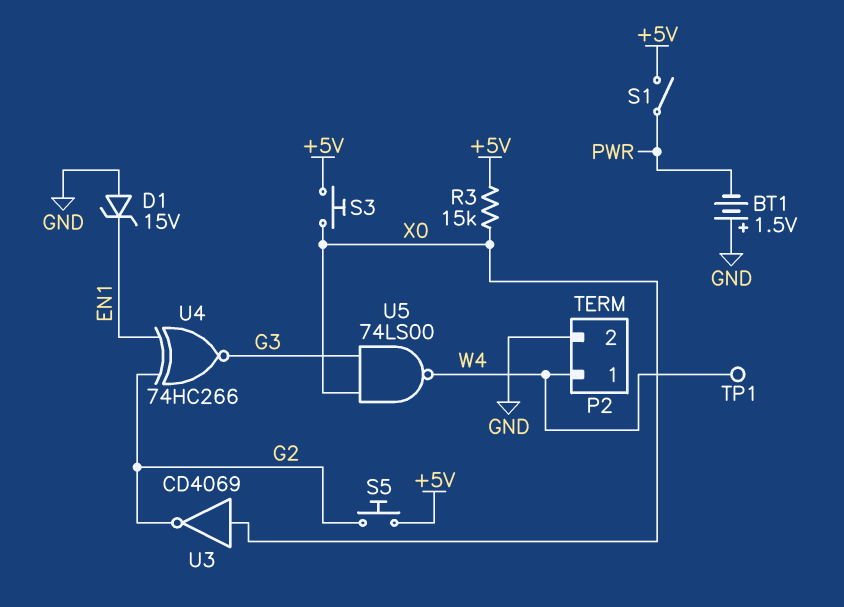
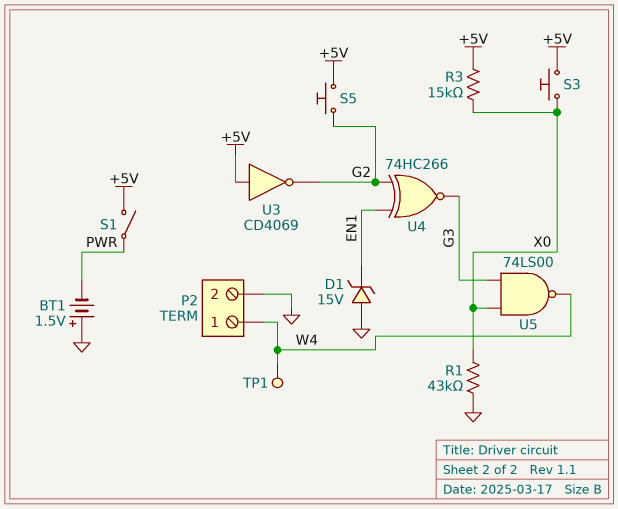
R1: none -> 43k (GND, X0)
U3: NOT CD4069 (in X0, out G2) -> NOT CD4069 (in +5V, out G2)

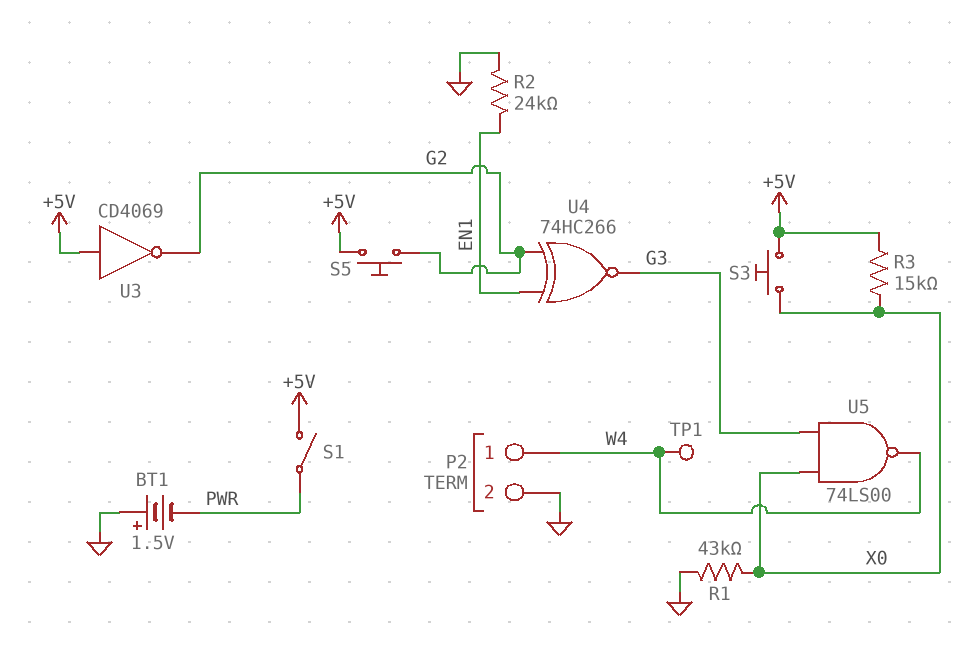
D1: zener 15V (A GND, K EN1) -> none
R2: none -> 24k (EN1, GND)

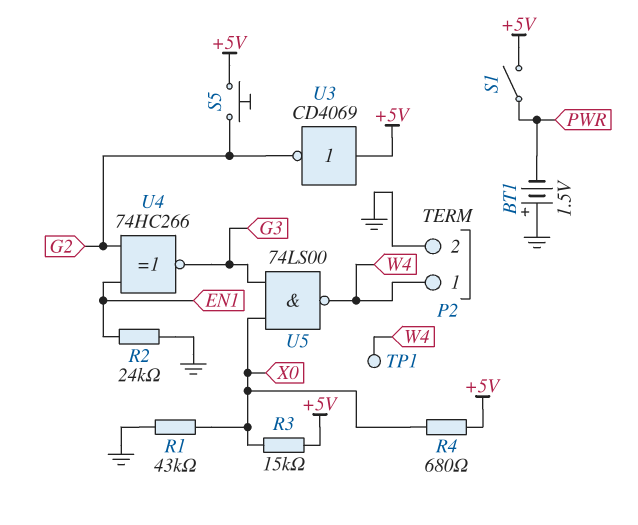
R4: none -> 680 (+5V, X0)
S3: button (+5V, X0) -> none

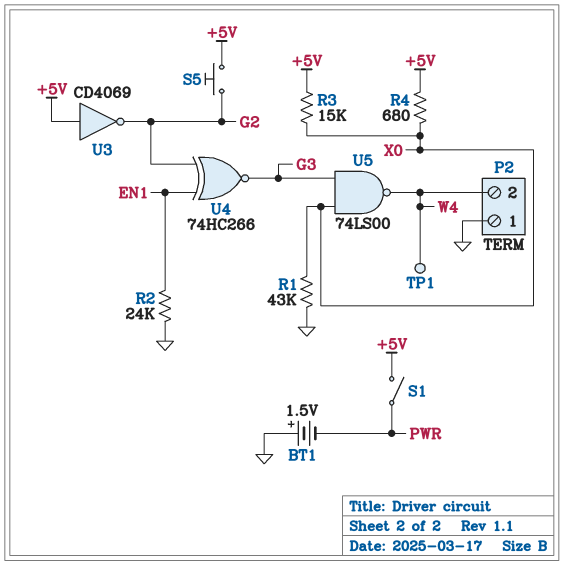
P2 pin 1: W4 -> GND
P2 pin 2: GND -> W4

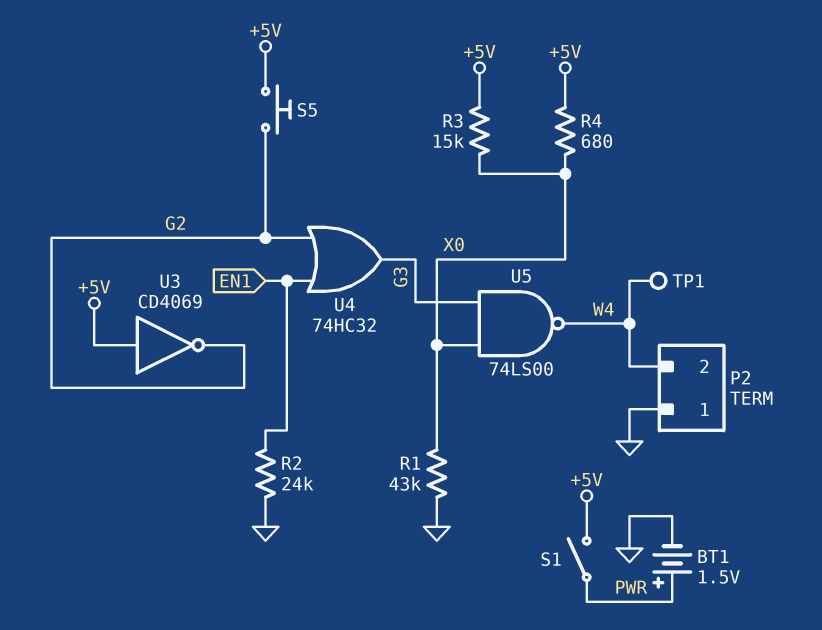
BT1: 1.5V (plus GND, minus PWR) -> 1.5V (plus PWR, minus GND)
U4: XNOR 74HC266 (in EN1, in G2, out G3) -> OR 74HC32 (in EN1, in G2, out G3)

